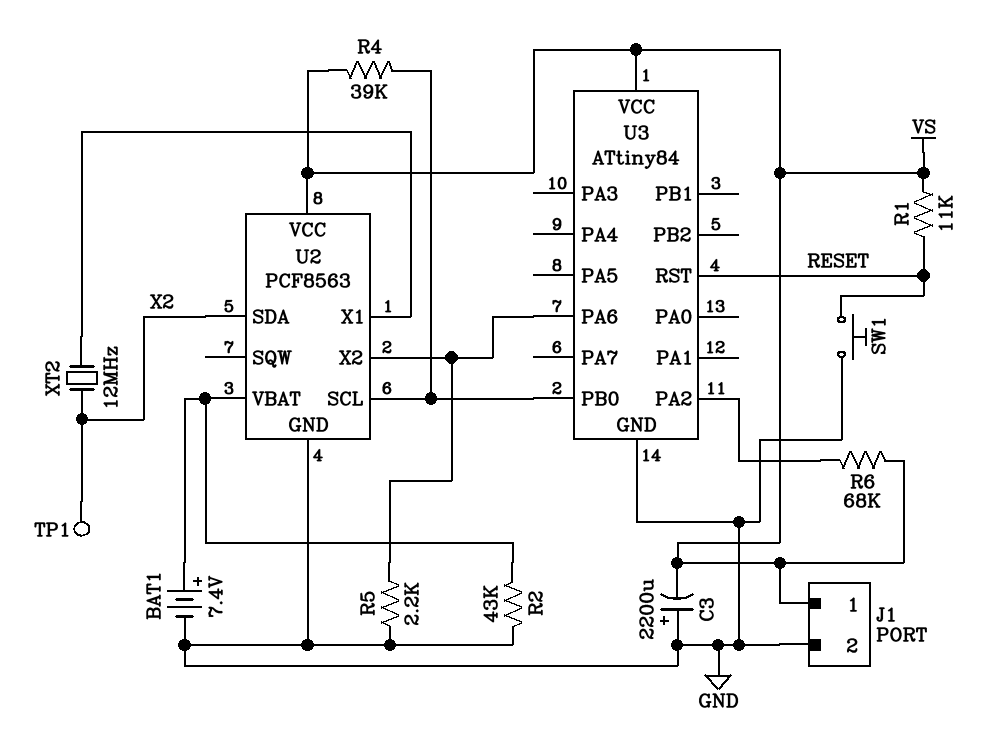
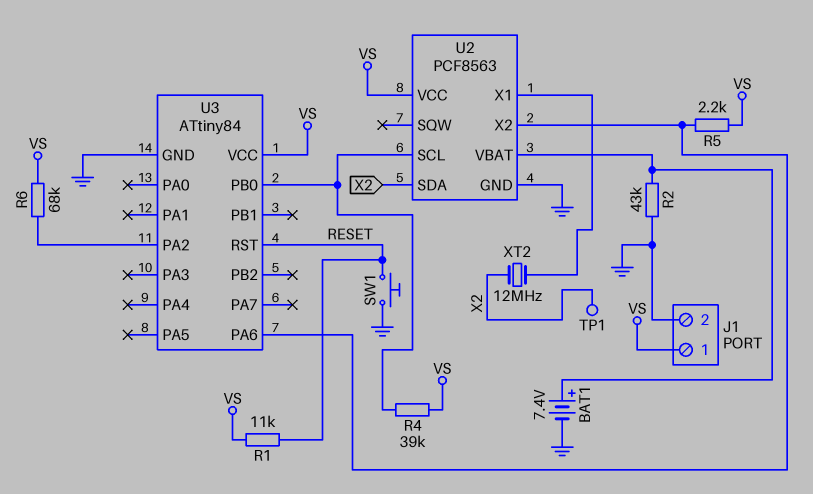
C3: 2200uF (plus GND, minus VS) -> none
R5: 2.2k (GND, U2/X2) -> 2.2k (U2/X2, VS)

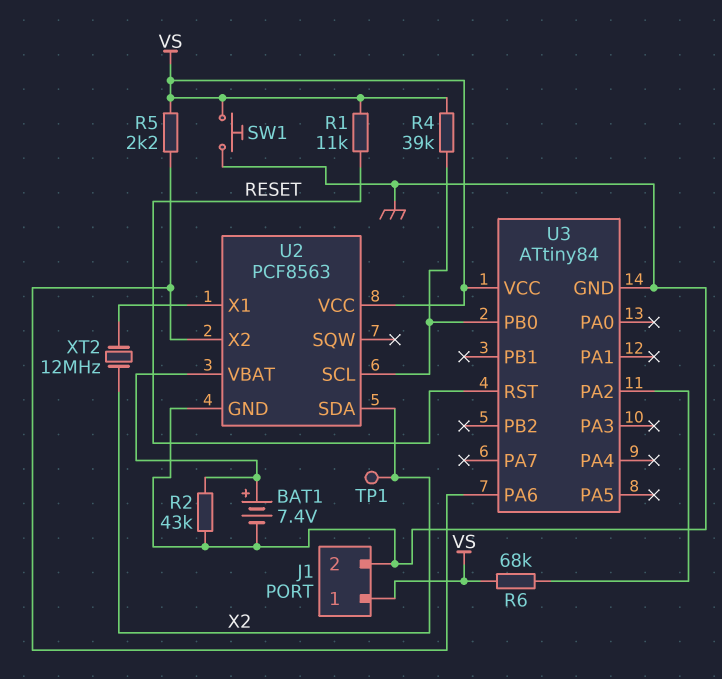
SW1: button (GND, RESET) -> button (GND, VS)

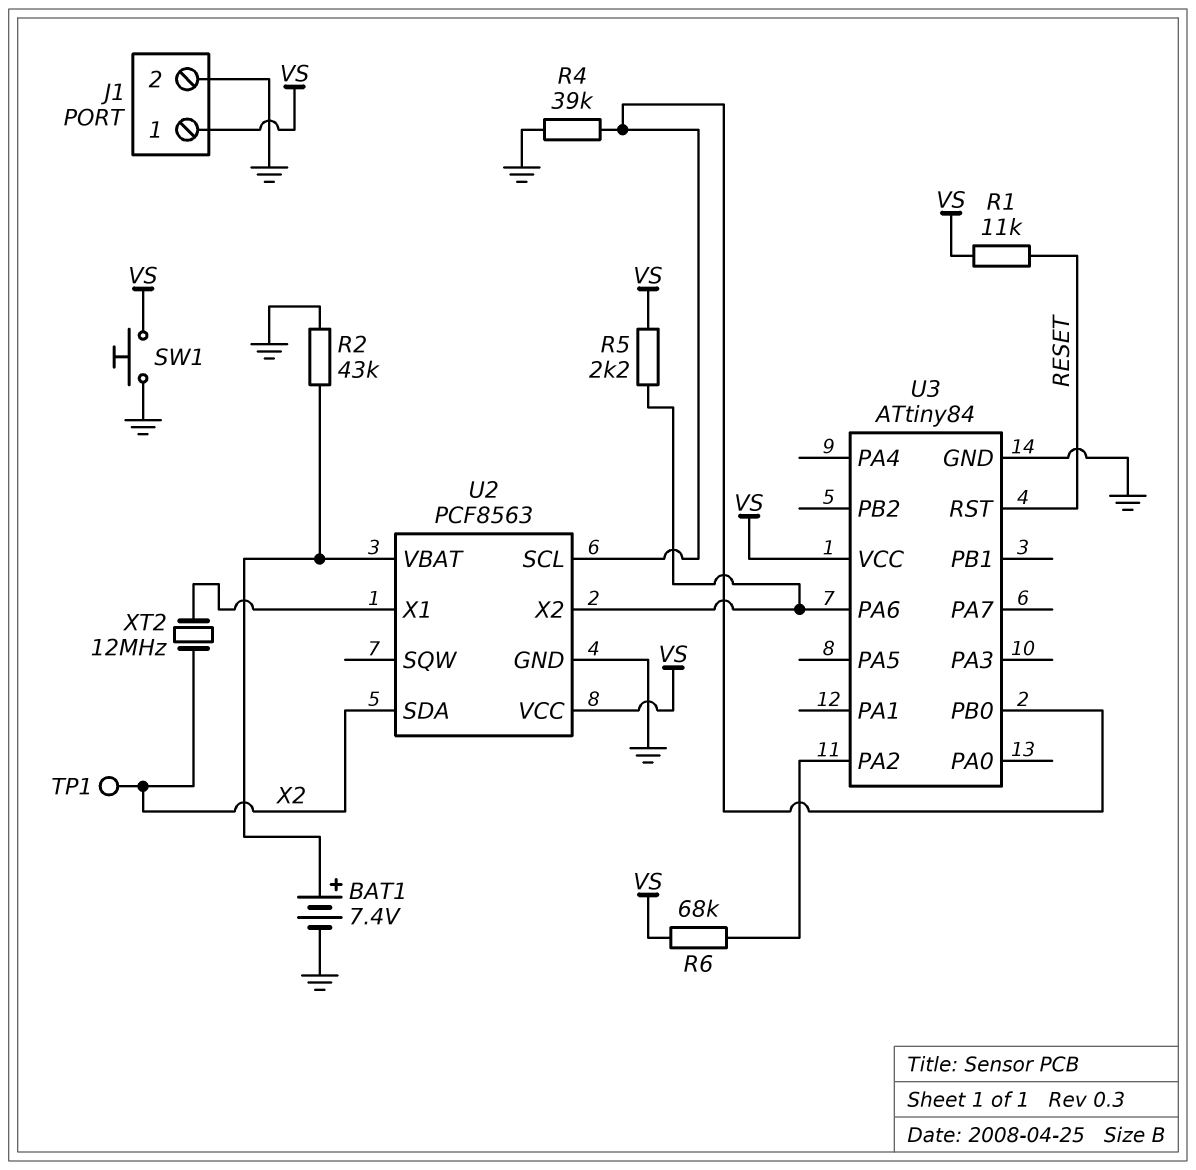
R4: 39k (U2/SCL, VS) -> 39k (GND, U2/SCL)

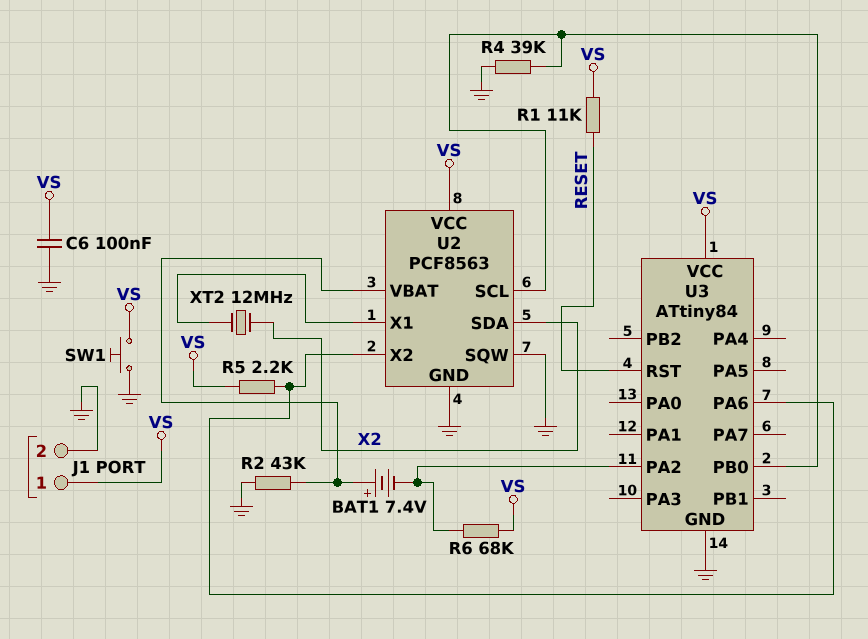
BAT1: 7.4V (plus U2/VBAT, minus GND) -> 7.4V (plus U2/VBAT, minus U3/PA2)
C6: none -> 100nF (GND, VS)
TP1: test point (X2) -> none
U2 pin SQW: none -> GND

